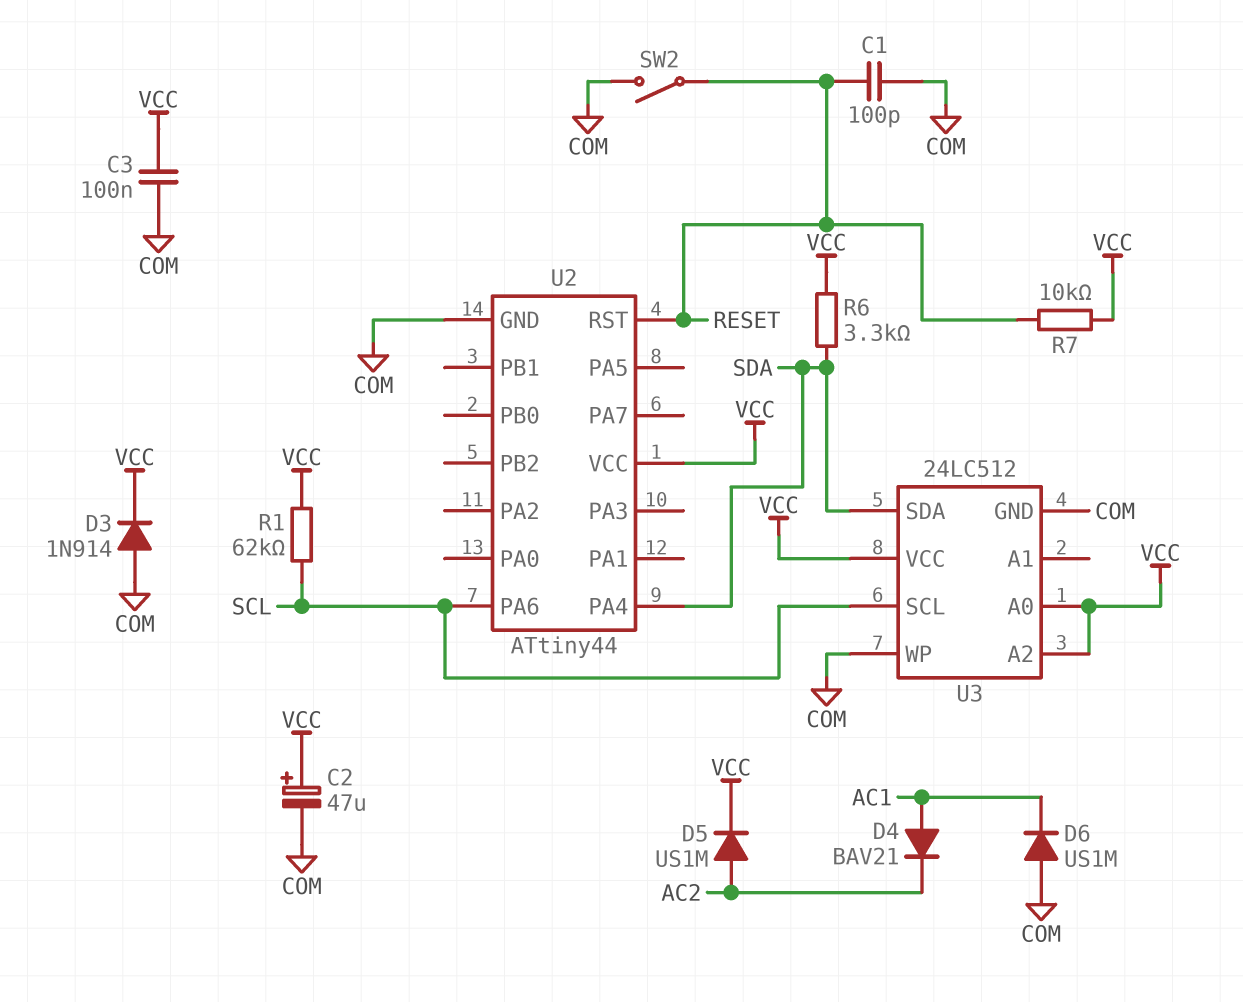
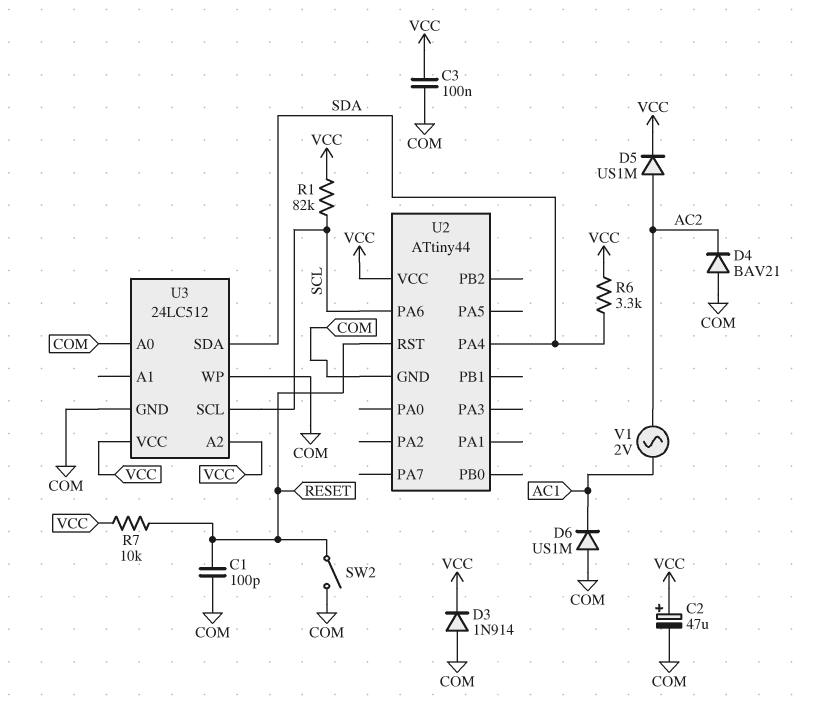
D4: diode BAV21 (A AC1, K AC2) -> diode BAV21 (A COM, K AC2)
R1: 62k (SCL, VCC) -> 82k (SCL, VCC)
U3 pin A0: VCC -> COM
V1: none -> AC 2V (AC1, AC2)

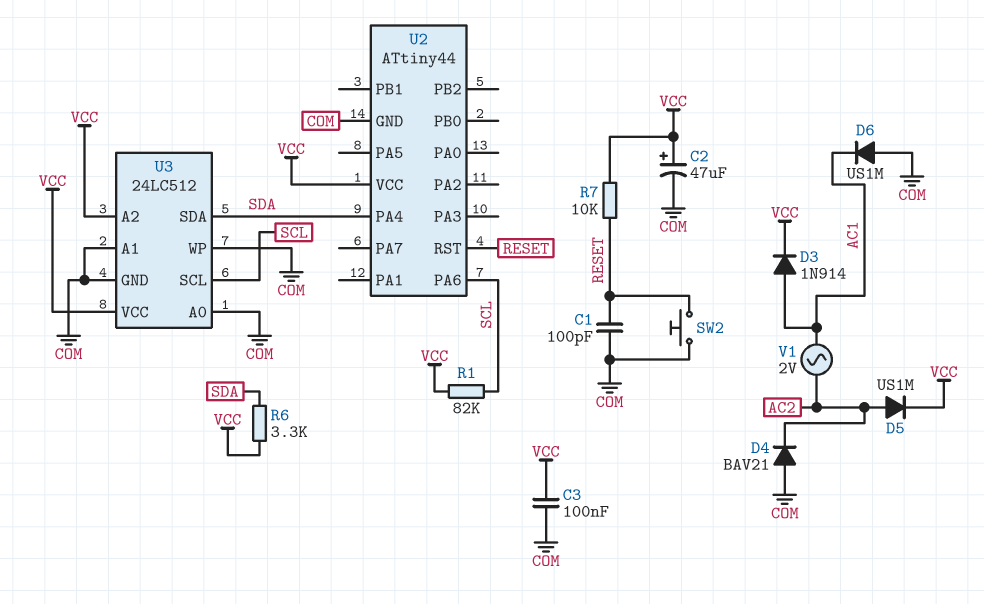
D3: diode 1N914 (A COM, K VCC) -> diode 1N914 (A AC1, K VCC)
SW2: switch (COM, RESET) -> button (COM, RESET)
U3 pin A1: none -> COM

